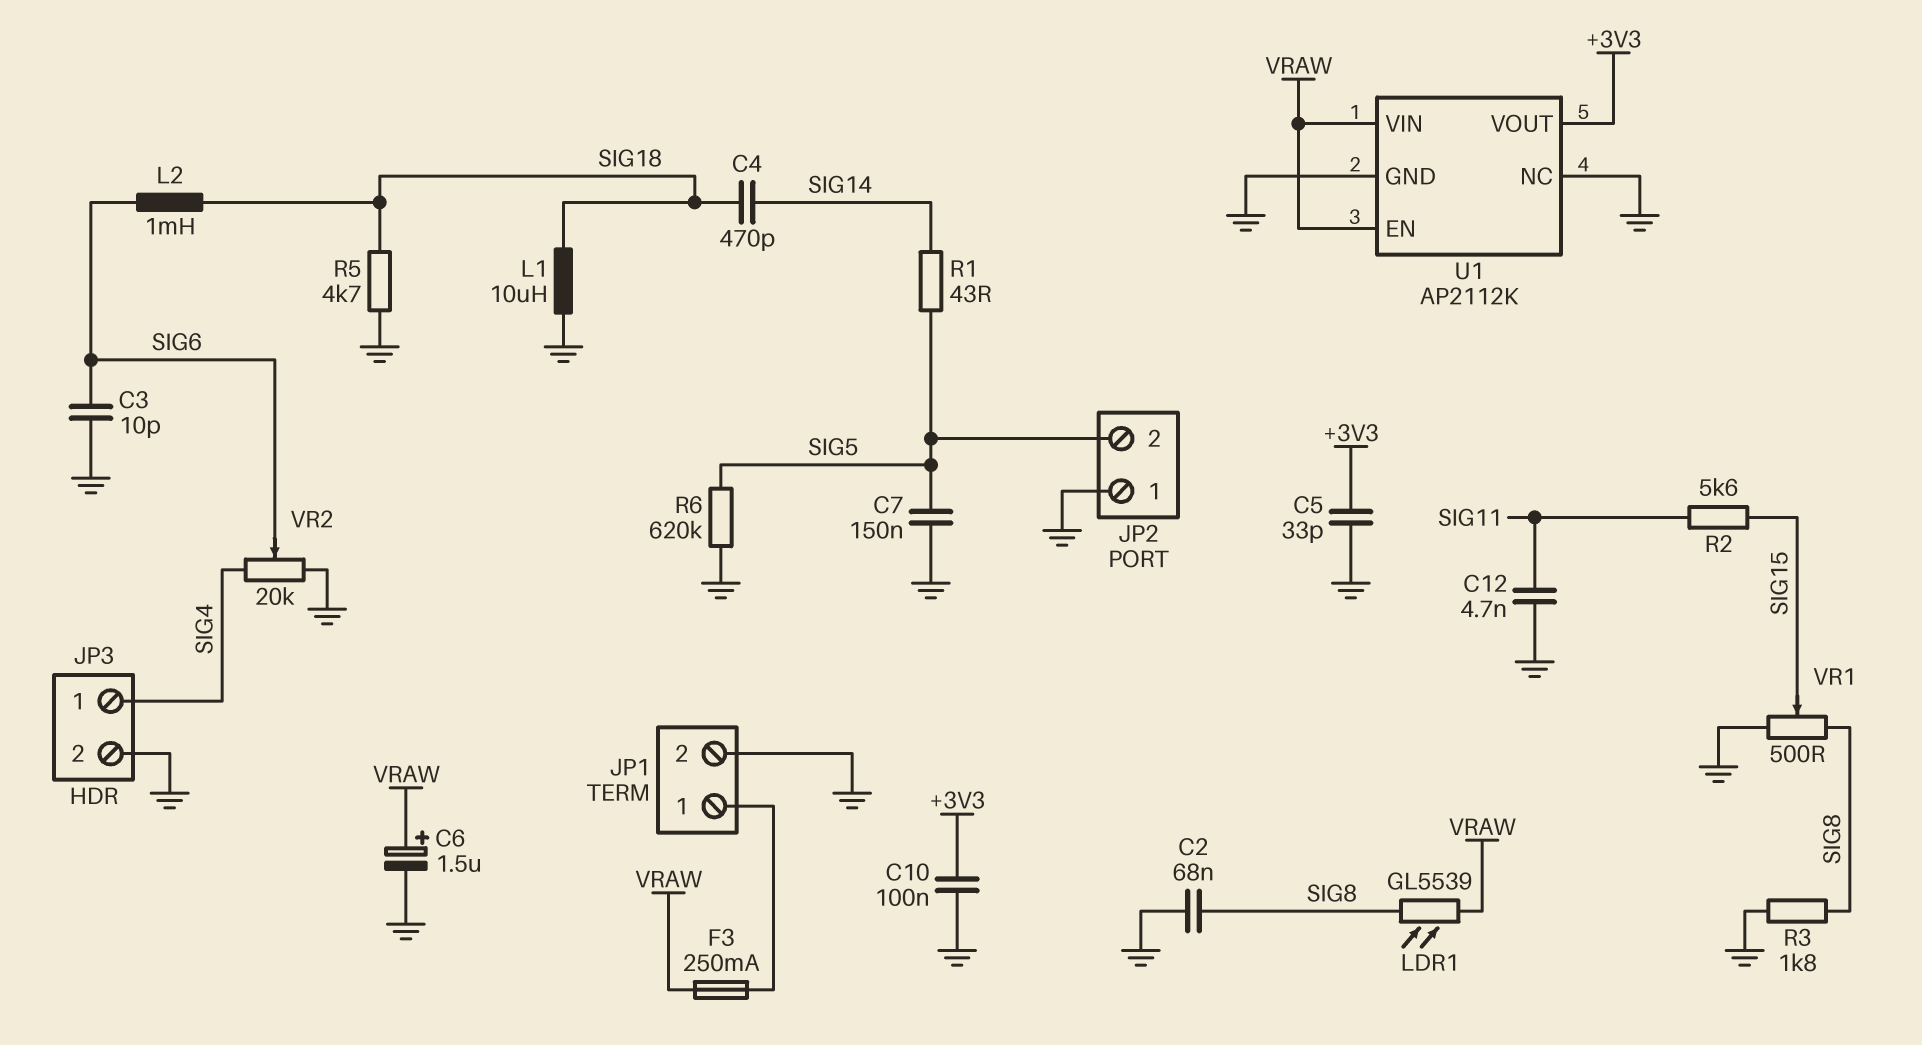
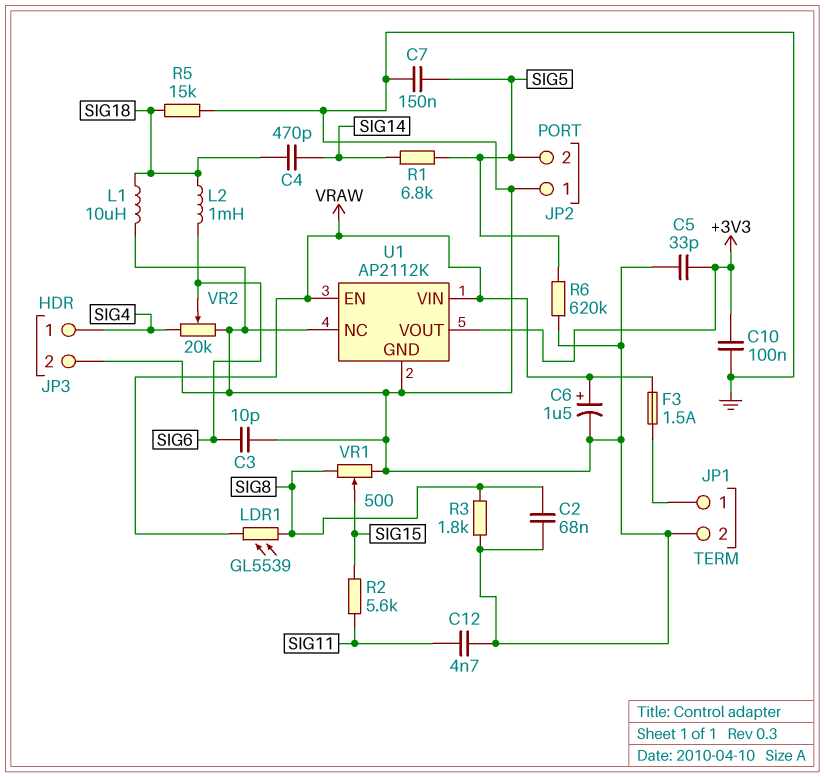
F3: 250mA (JP1/1, VRAW) -> 1.5A (JP1/1, VRAW)
R1: 43 (SIG5, SIG14) -> 6.8k (SIG5, SIG14)
R5: 4.7k (GND, SIG18) -> 15k (GND, SIG18)

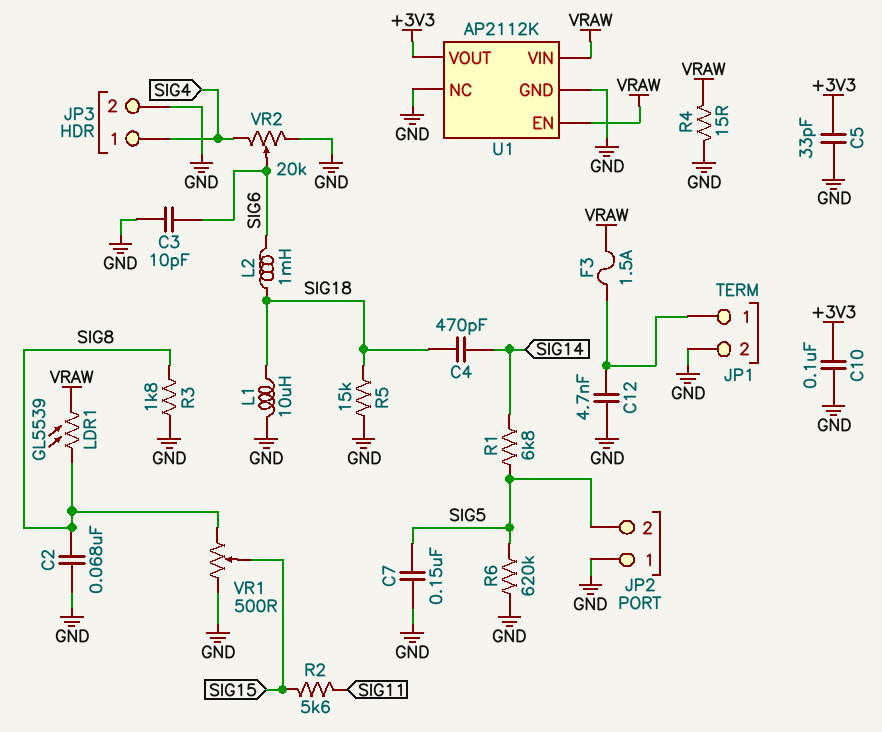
C6: 1.5uF (plus VRAW, minus GND) -> none
C12: 4.7nF (GND, SIG11) -> 4.7nF (GND, JP1/1)
R4: none -> 15 (GND, VRAW)

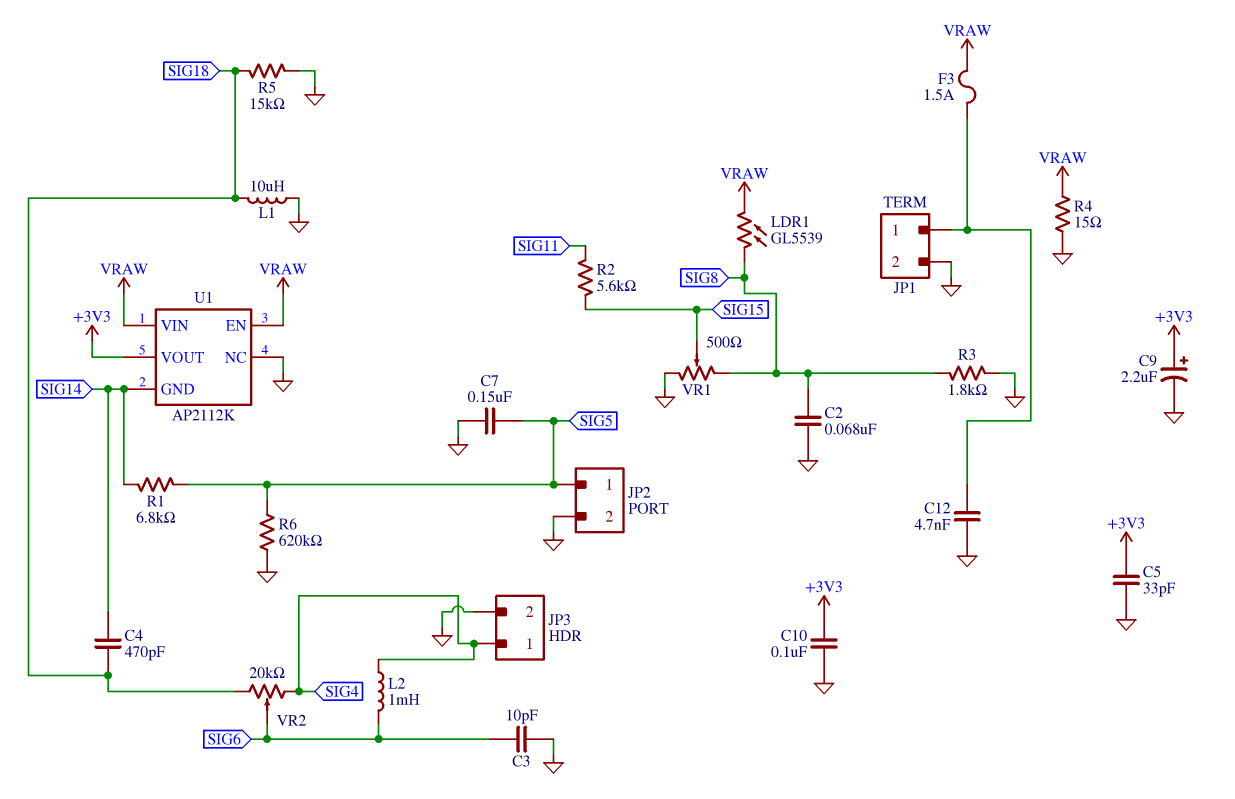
C9: none -> 2.2uF (plus +3V3, minus GND)
JP2 pin 1: GND -> SIG5
JP2 pin 2: SIG5 -> GND
L2: 1mH (SIG6, SIG18) -> 1mH (SIG4, SIG6)
U1 pin GND: GND -> SIG14
VR2: 20k (GND, SIG4, wiper SIG6) -> 20k (SIG4, SIG18, wiper SIG6)

